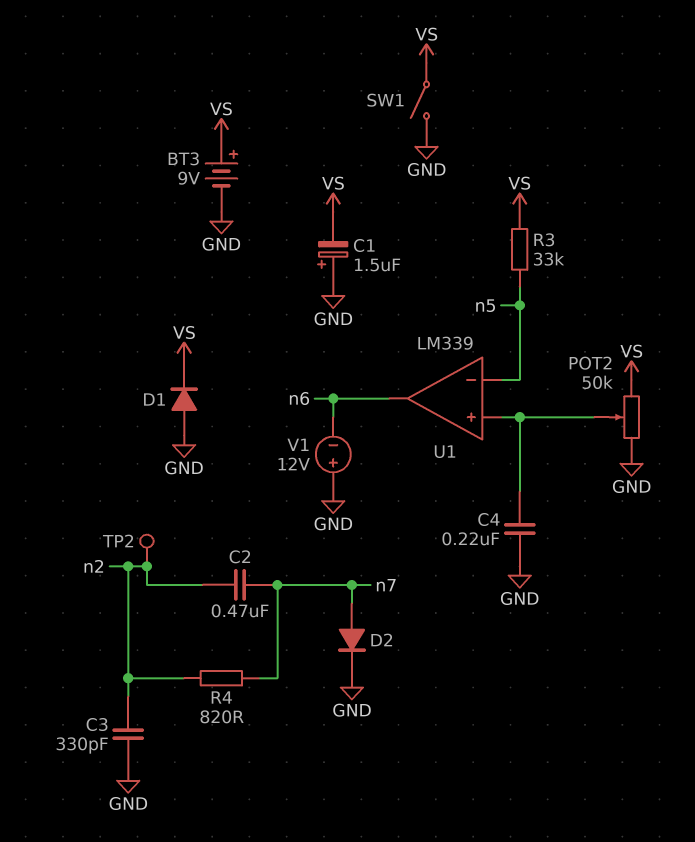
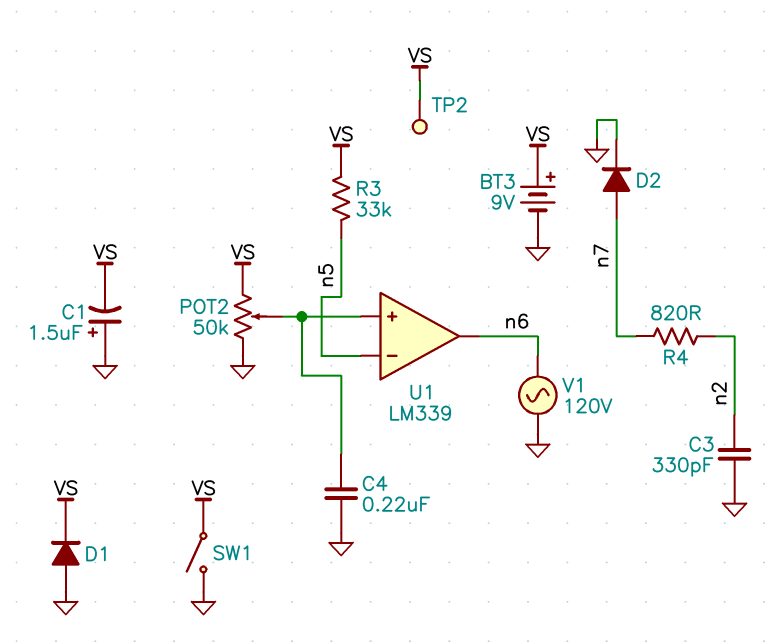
C2: 470nF (n2, n7) -> none
TP2: test point (n2) -> test point (VS)
V1: 12V (plus GND, minus n6) -> AC 120V (GND, n6)

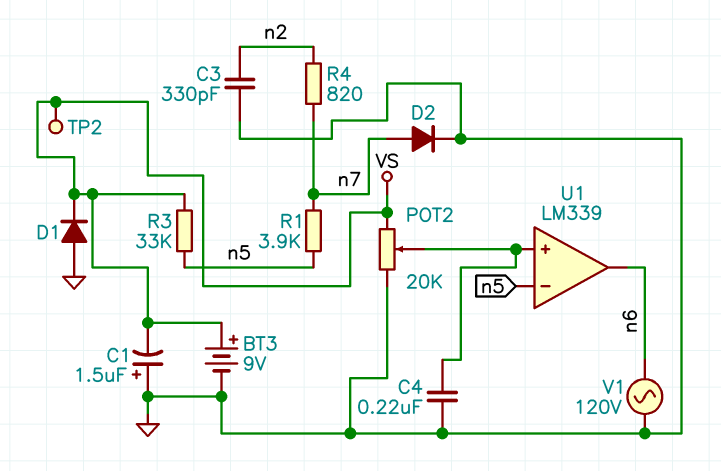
POT2: 50k (GND, VS, wiper U1/in+) -> 20k (GND, VS, wiper U1/in+)
R1: none -> 3.9k (n5, n7)
SW1: switch (GND, VS) -> none

